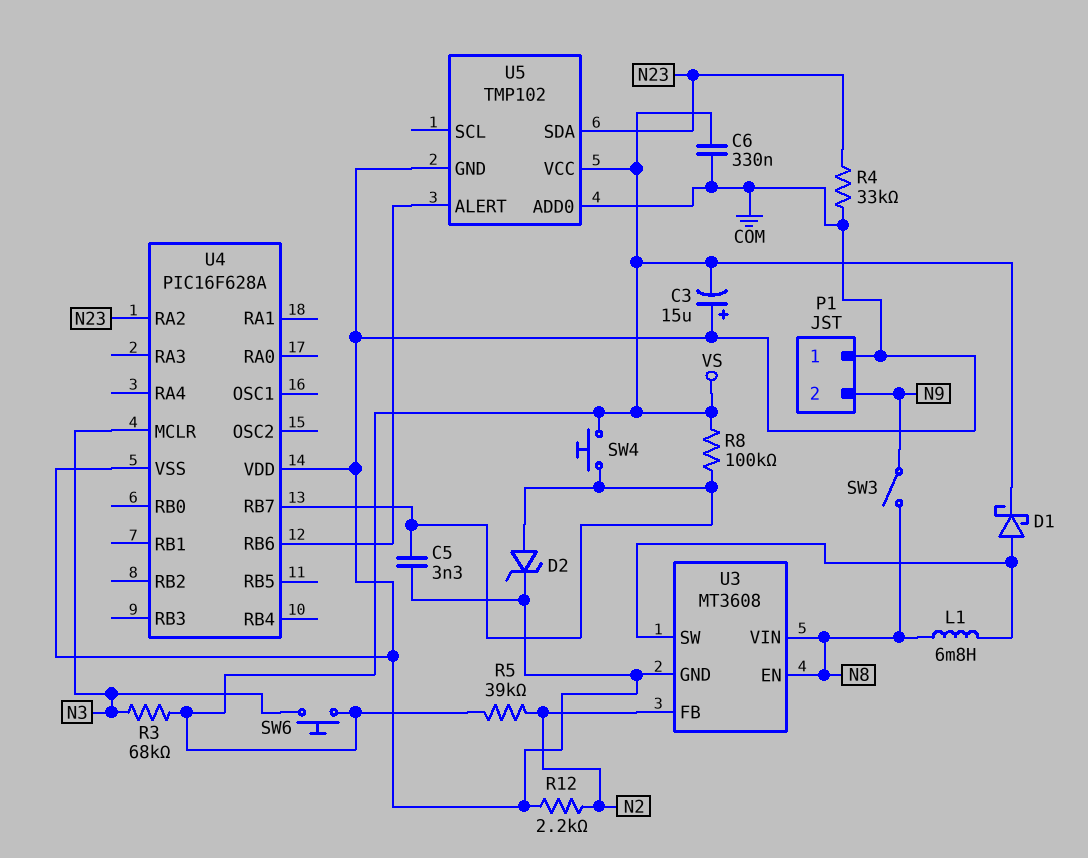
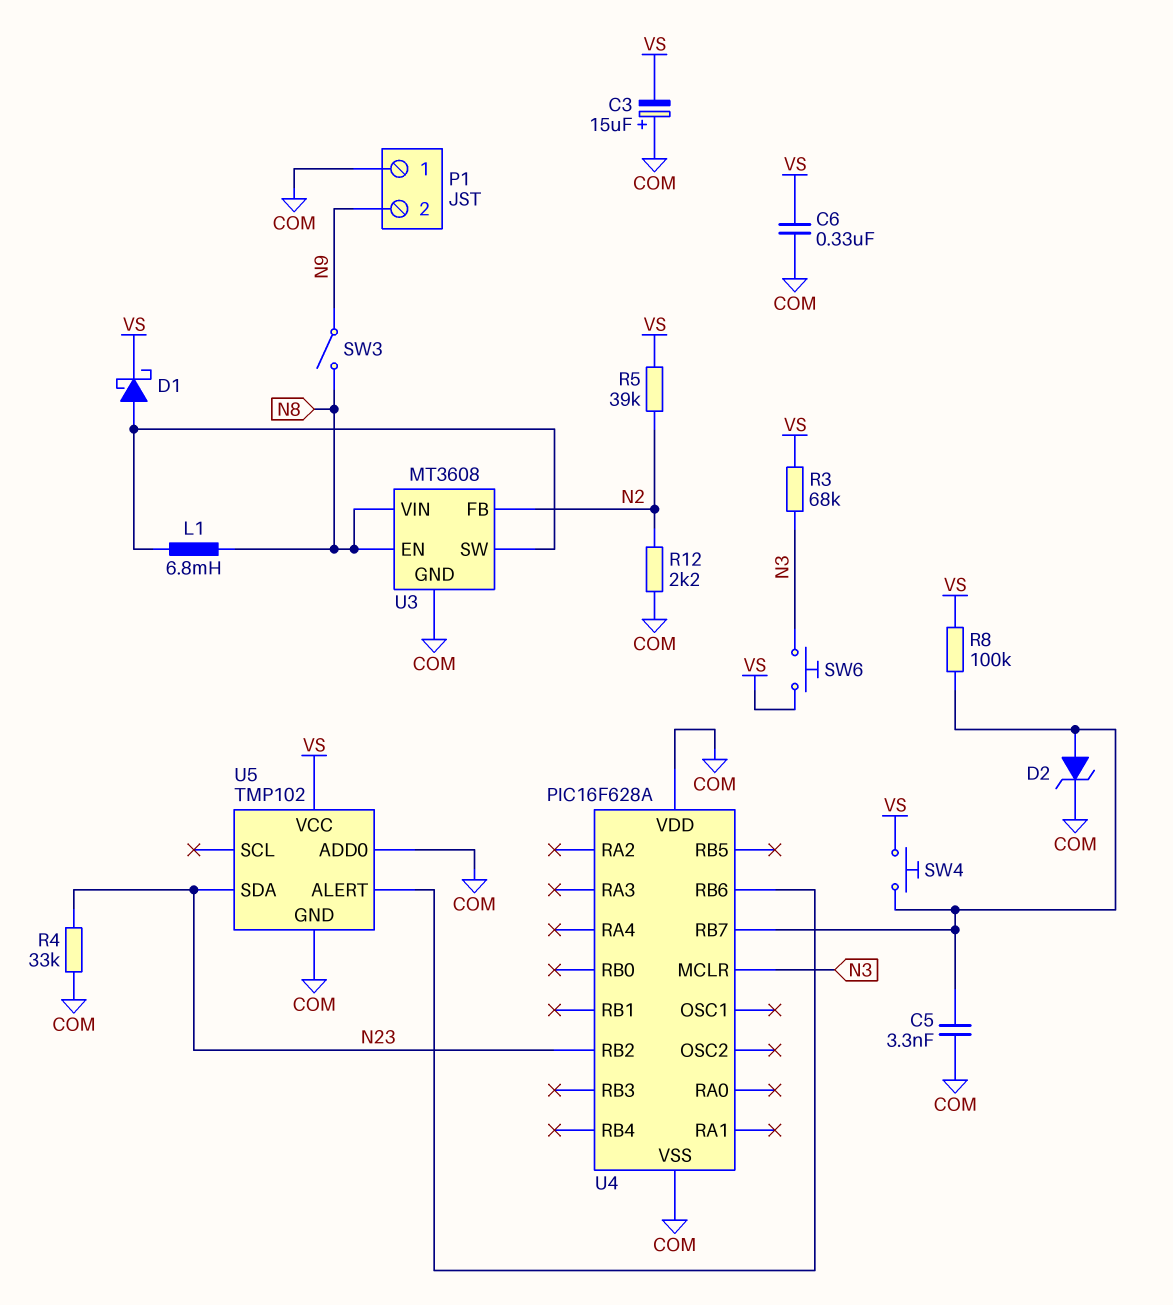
U4 pin RA2: N23 -> none
U4 pin RB2: none -> N23

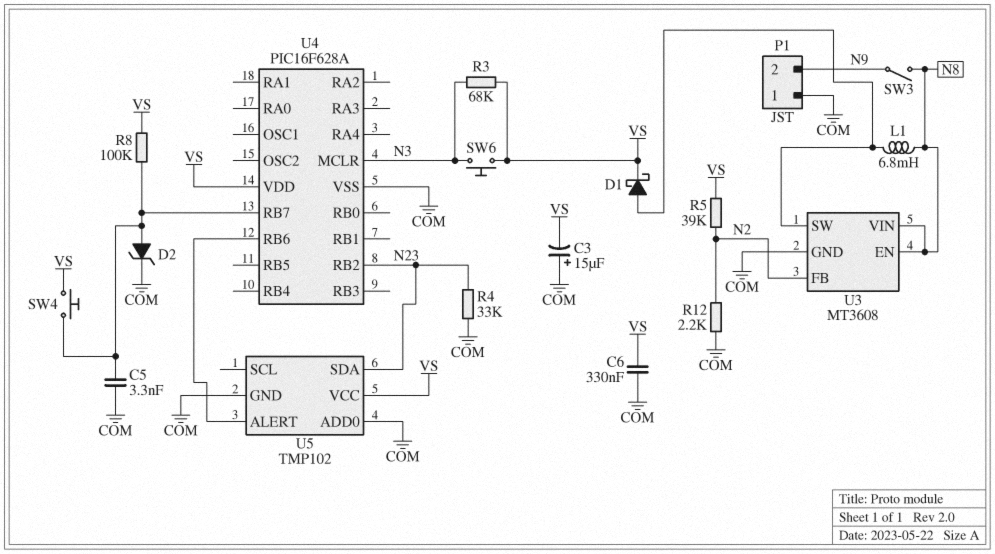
U4 pin VDD: COM -> VS

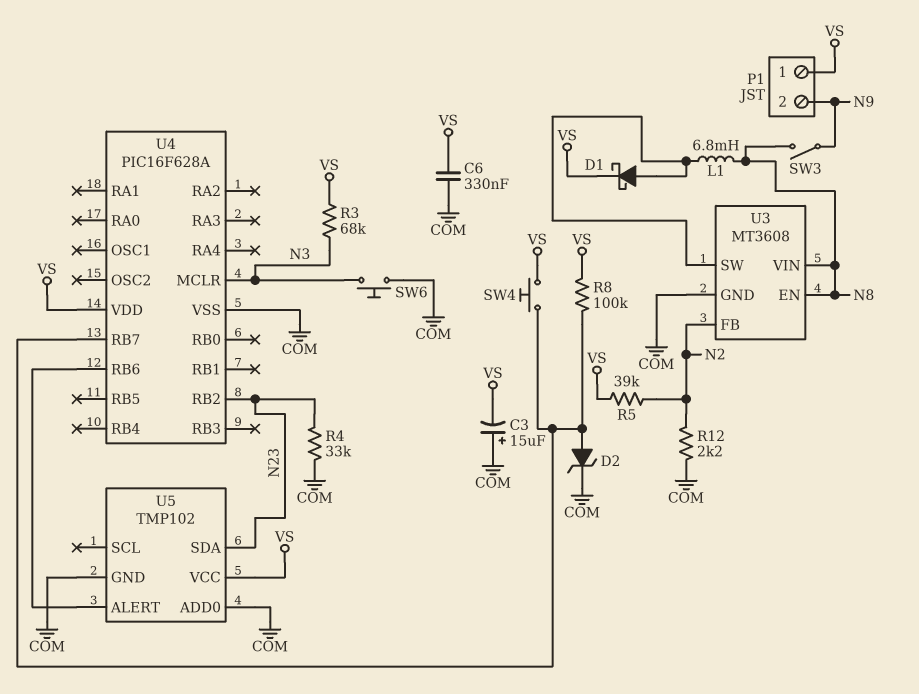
C5: 3.3nF (COM, U4/RB7) -> none
P1 pin 1: COM -> VS
SW6: button (N3, VS) -> button (COM, N3)

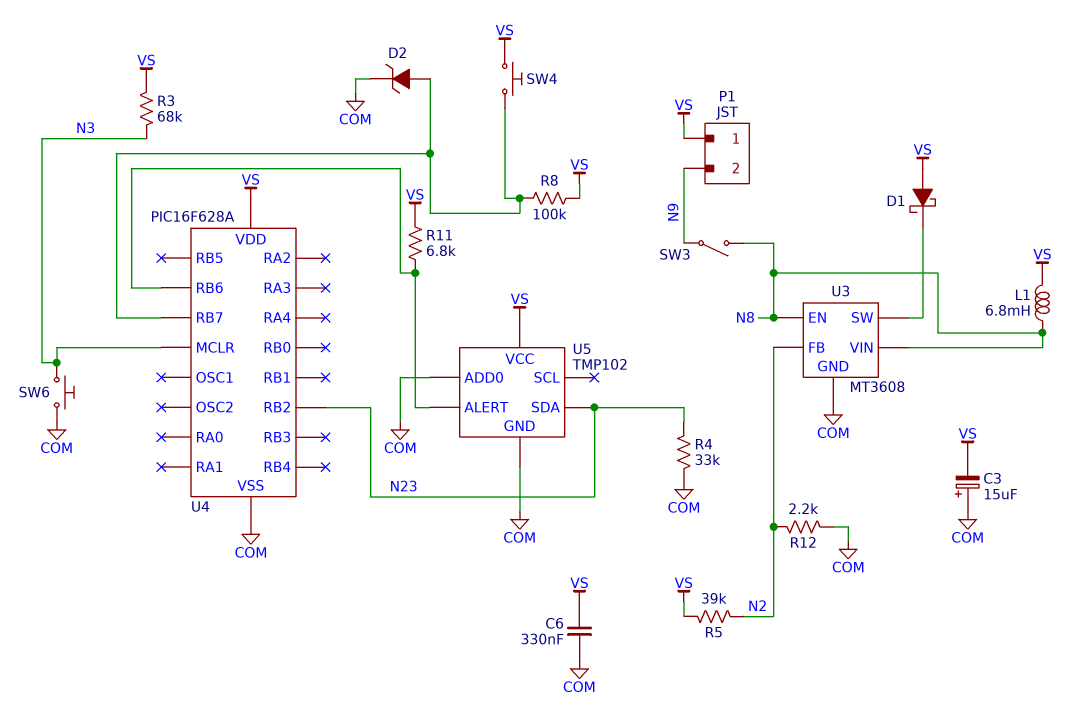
D1: schottky (A U3/SW, K VS) -> schottky (A VS, K U3/SW)
L1: 6.8mH (N8, U3/SW) -> 6.8mH (N8, VS)
R11: none -> 6.8k (U4/RB6, VS)

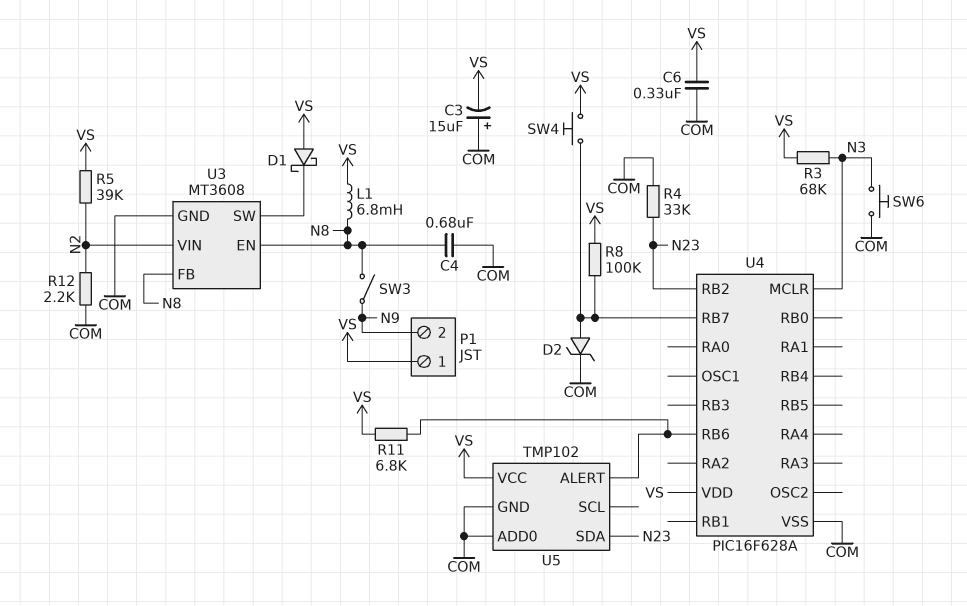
C4: none -> 680nF (COM, N8)
U3 pin FB: N2 -> N8
U3 pin VIN: N8 -> N2

